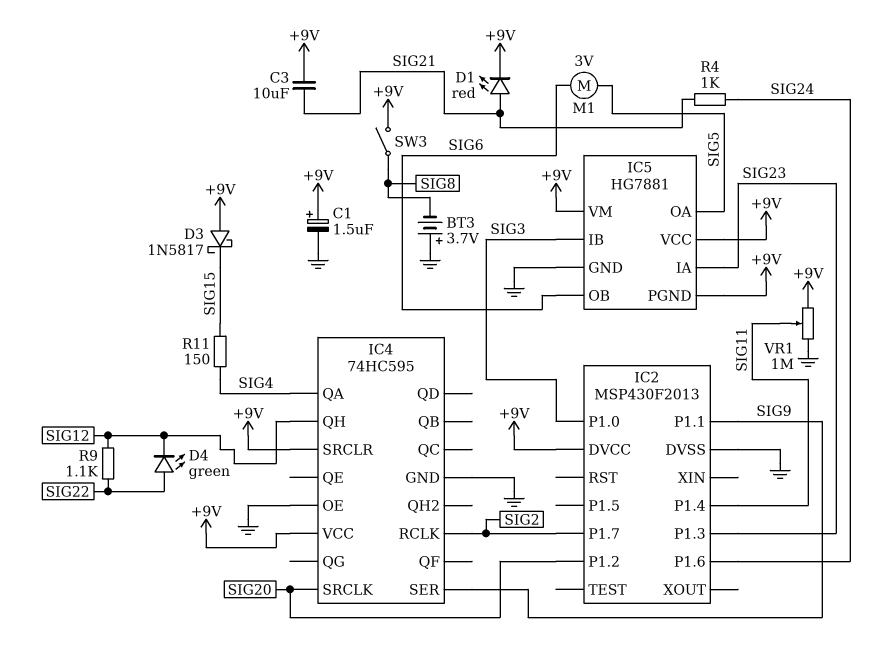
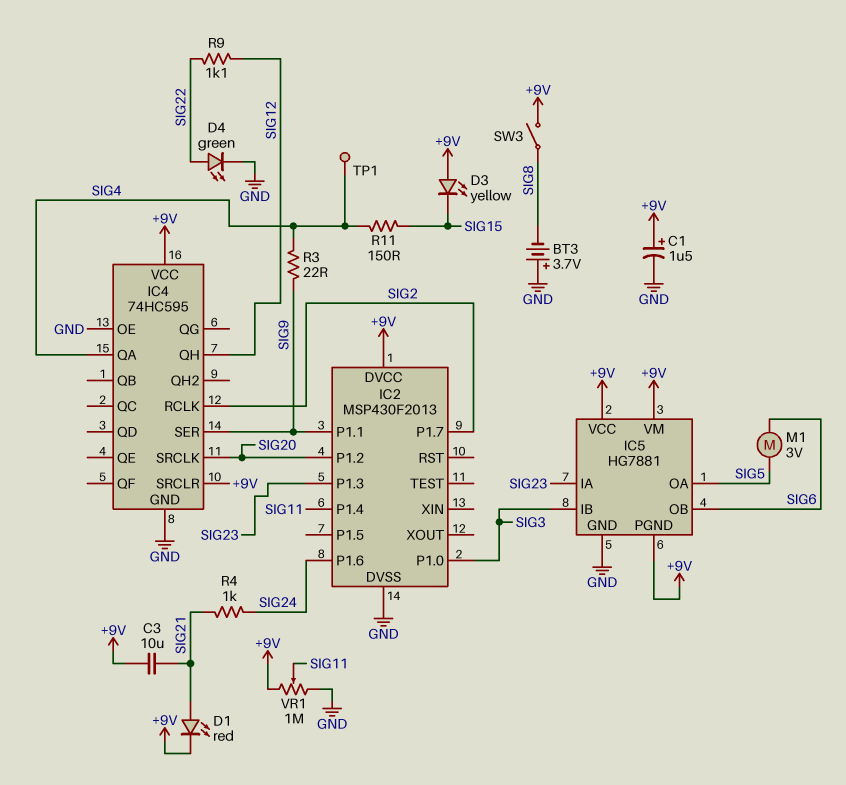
D3: schottky 1N5817 (A +9V, K SIG15) -> LED yellow (A +9V, K SIG15)
D4: LED green (A SIG22, K SIG12) -> LED green (A SIG22, K GND)
R3: none -> 22 (SIG4, SIG9)
TP1: none -> test point (SIG4)

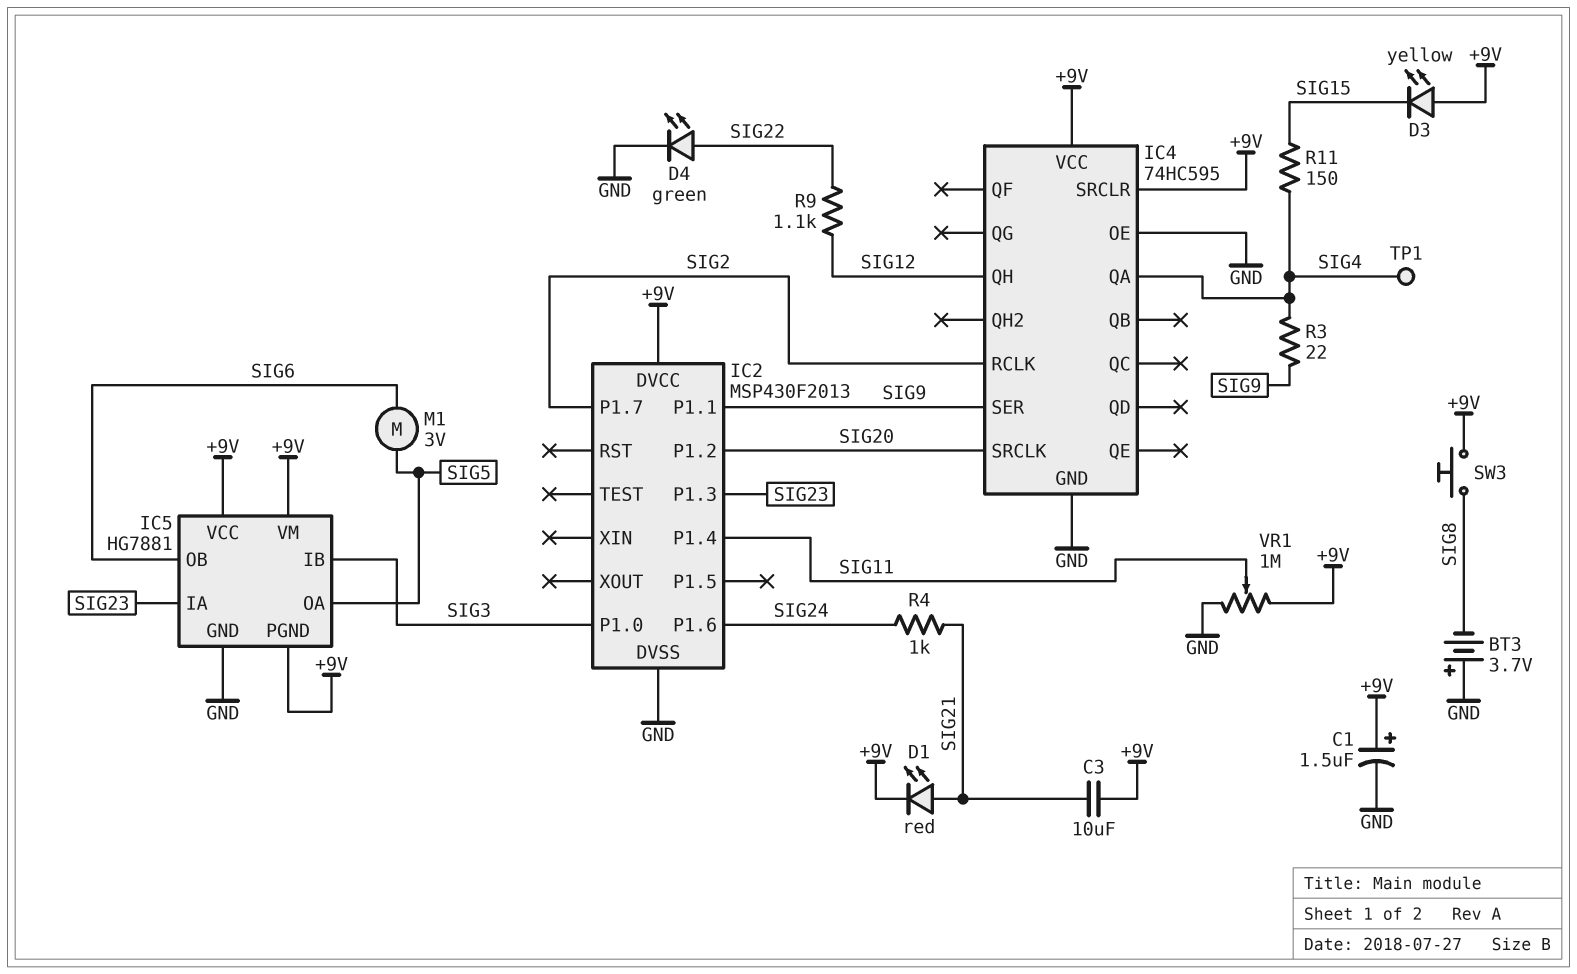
SW3: switch (+9V, SIG8) -> button (+9V, SIG8)

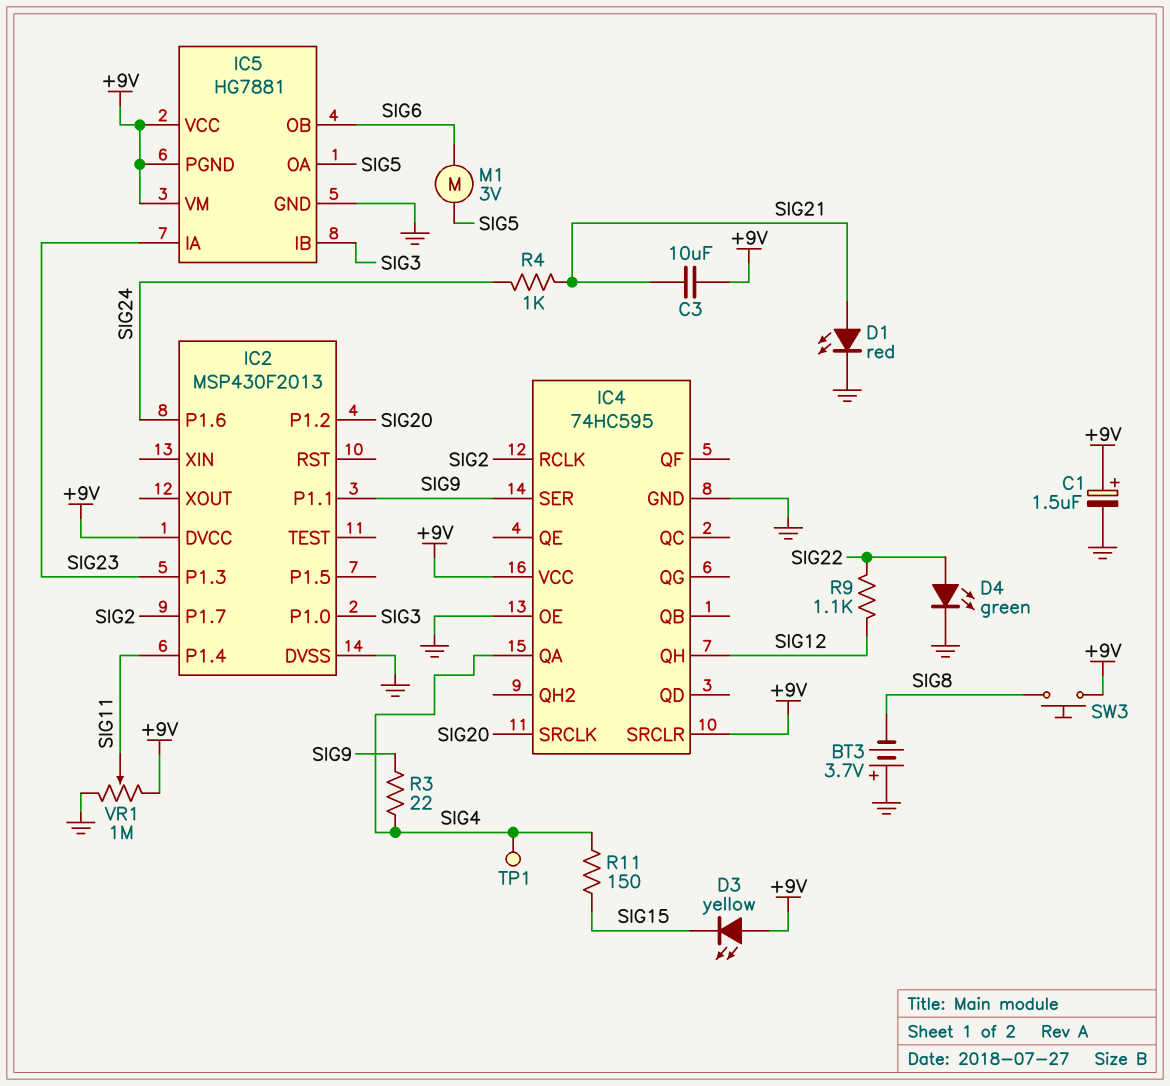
D1: LED red (A SIG21, K +9V) -> LED red (A SIG21, K GND)

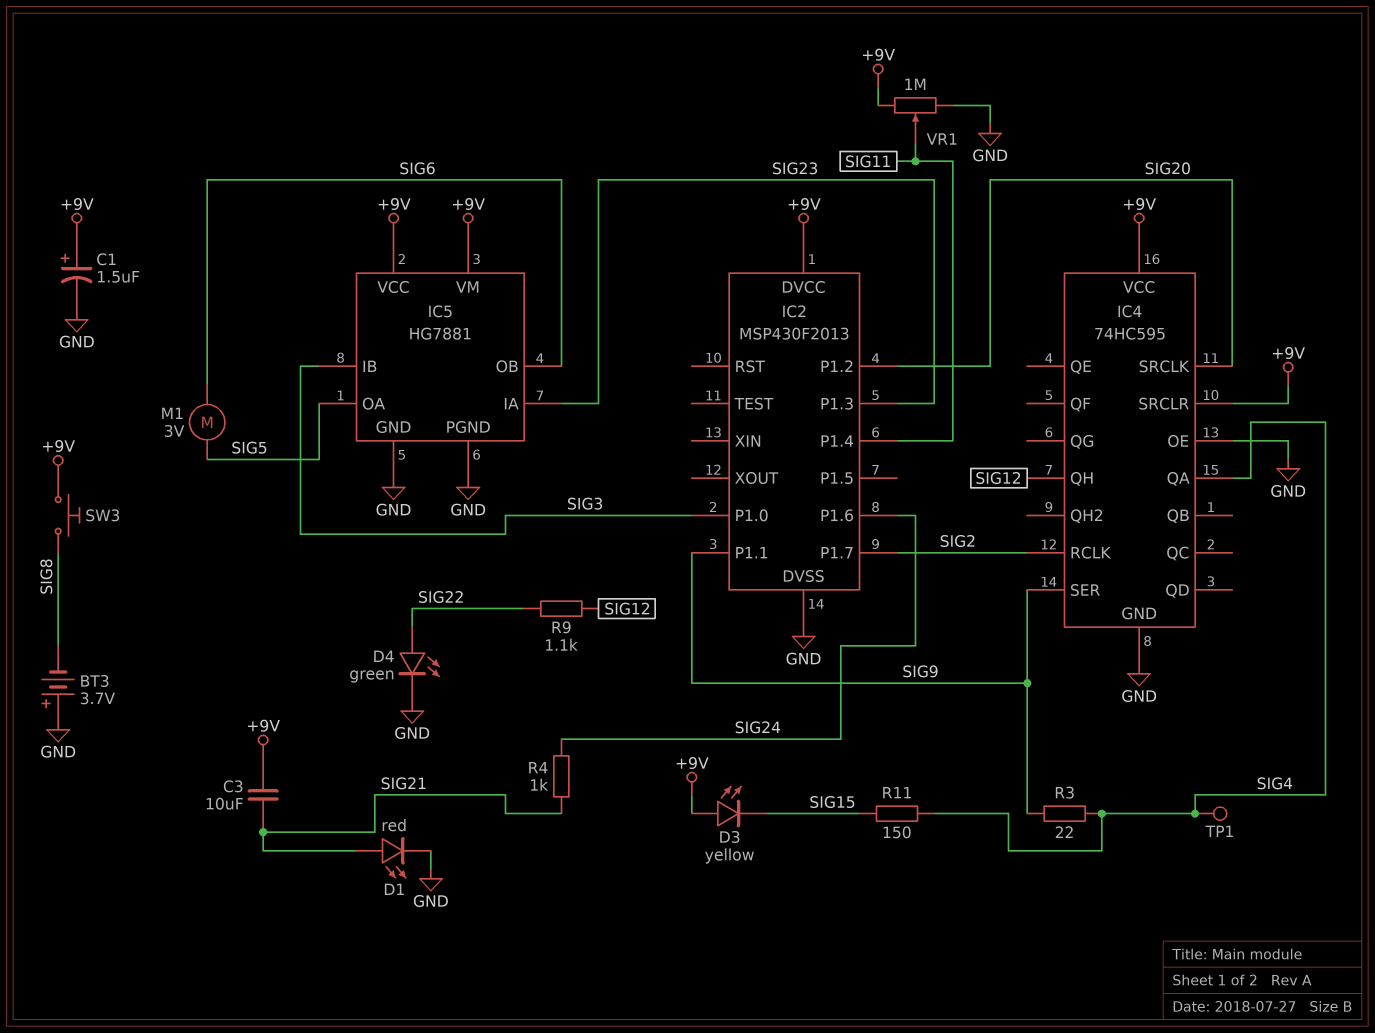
IC5 pin PGND: +9V -> GND

